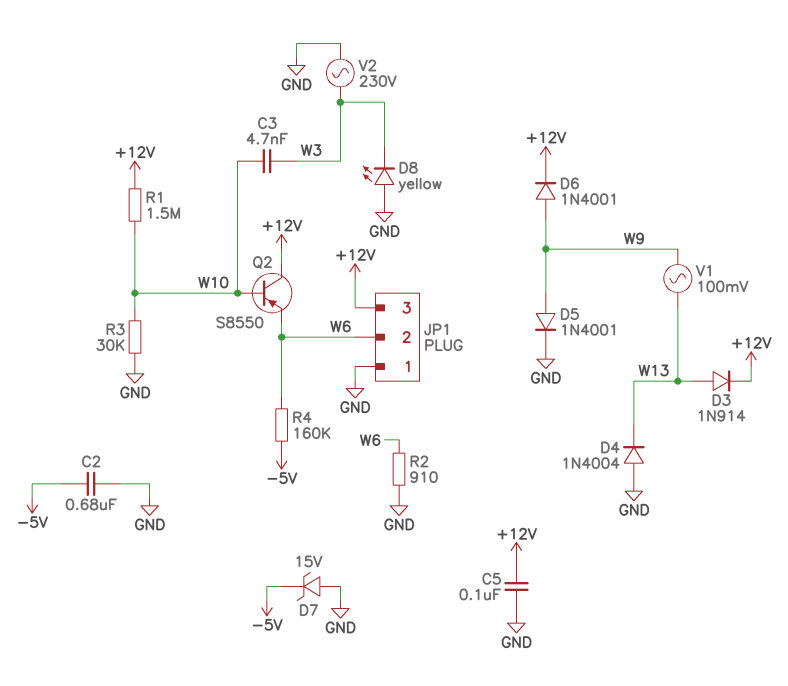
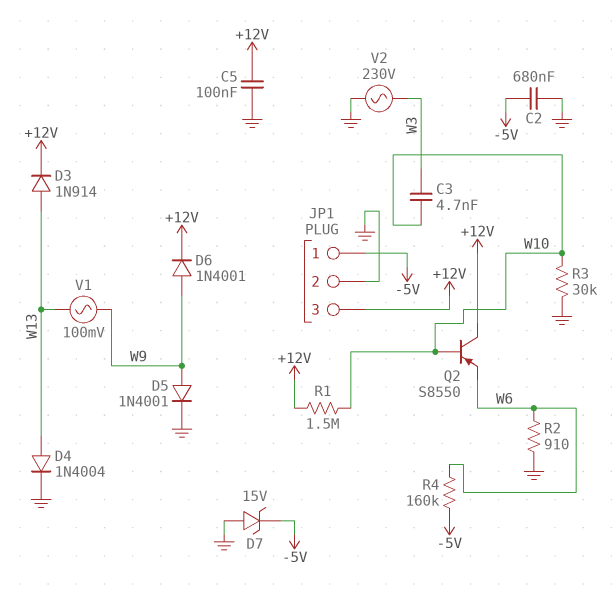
D4: diode 1N4004 (A GND, K W13) -> diode 1N4004 (A W13, K GND)
D8: LED yellow (A GND, K W3) -> none
JP1 pin 1: GND -> -5V
JP1 pin 2: W6 -> GND

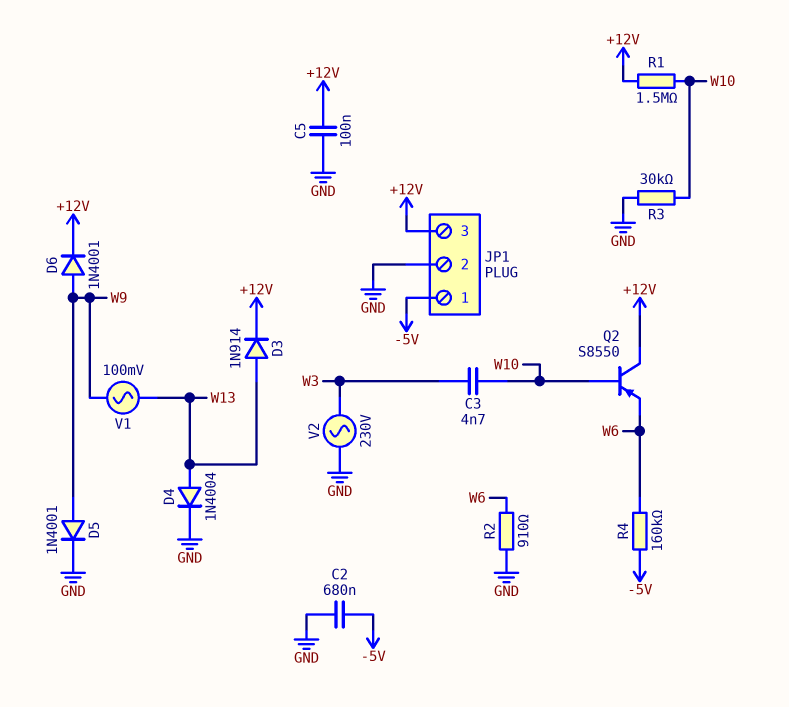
D7: zener 15V (A GND, K -5V) -> none

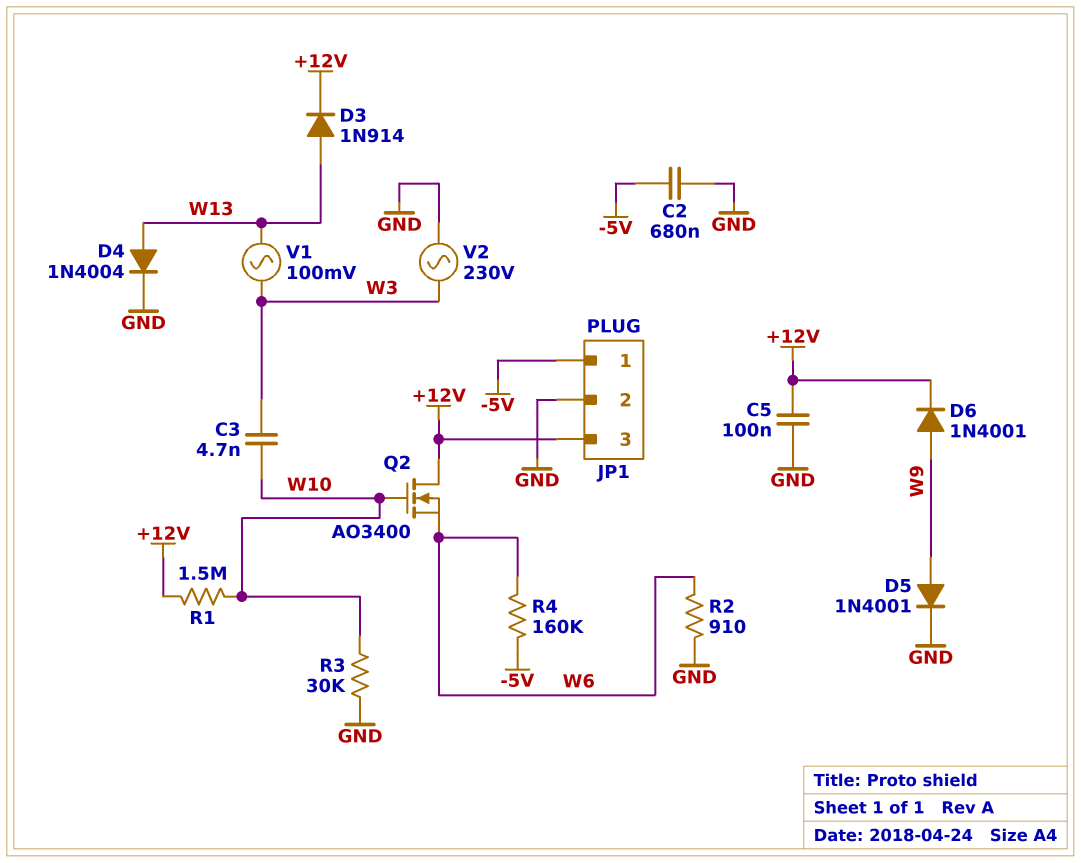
Q2: PNP S8550 (B W10, C +12V, E W6) -> NMOS AO3400 (G W10, D +12V, S W6)
V1: AC 100mV (W9, W13) -> AC 100mV (W3, W13)

